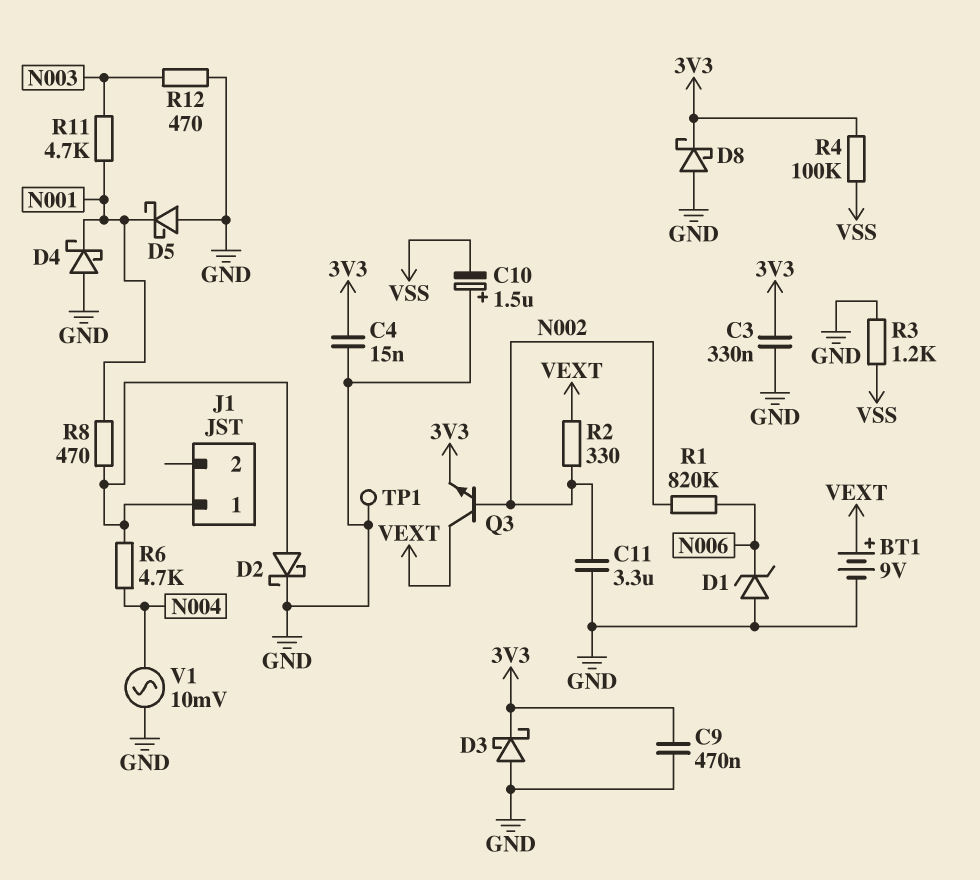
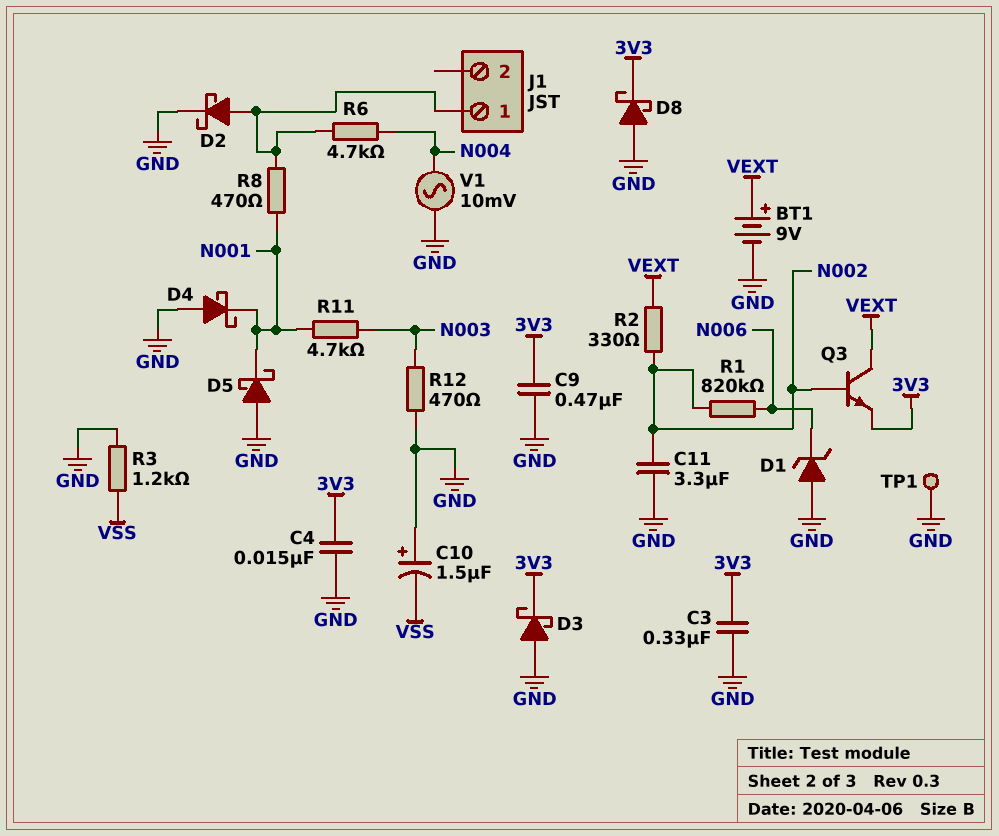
R4: 100k (3V3, VSS) -> none

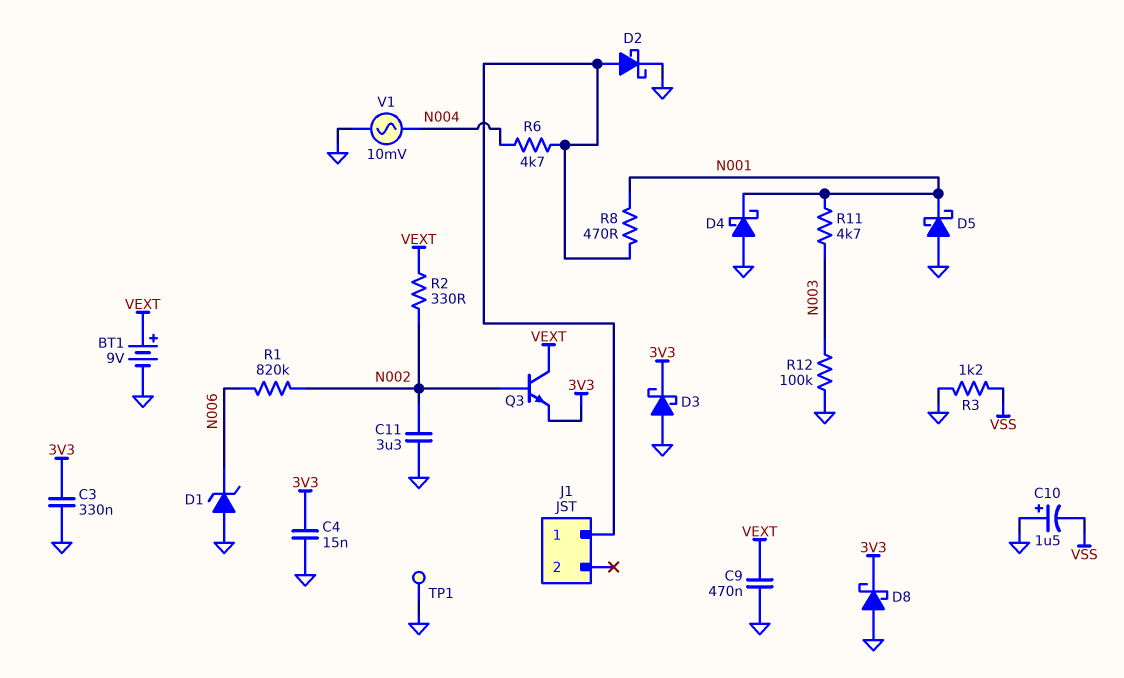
C9: 470nF (3V3, GND) -> 470nF (GND, VEXT)
R12: 470 (GND, N003) -> 100k (GND, N003)

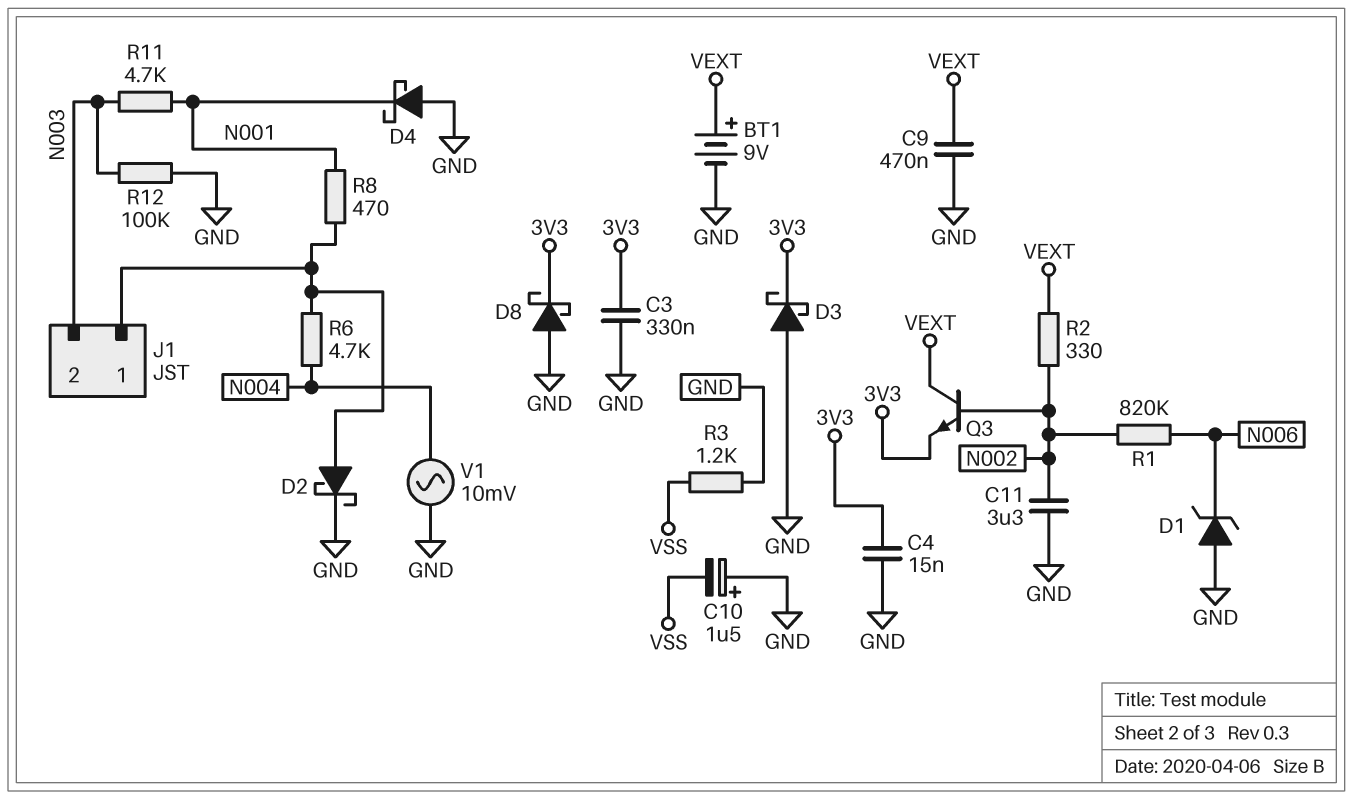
D5: schottky (A GND, K N001) -> none
J1 pin 2: none -> N003
TP1: test point (GND) -> none

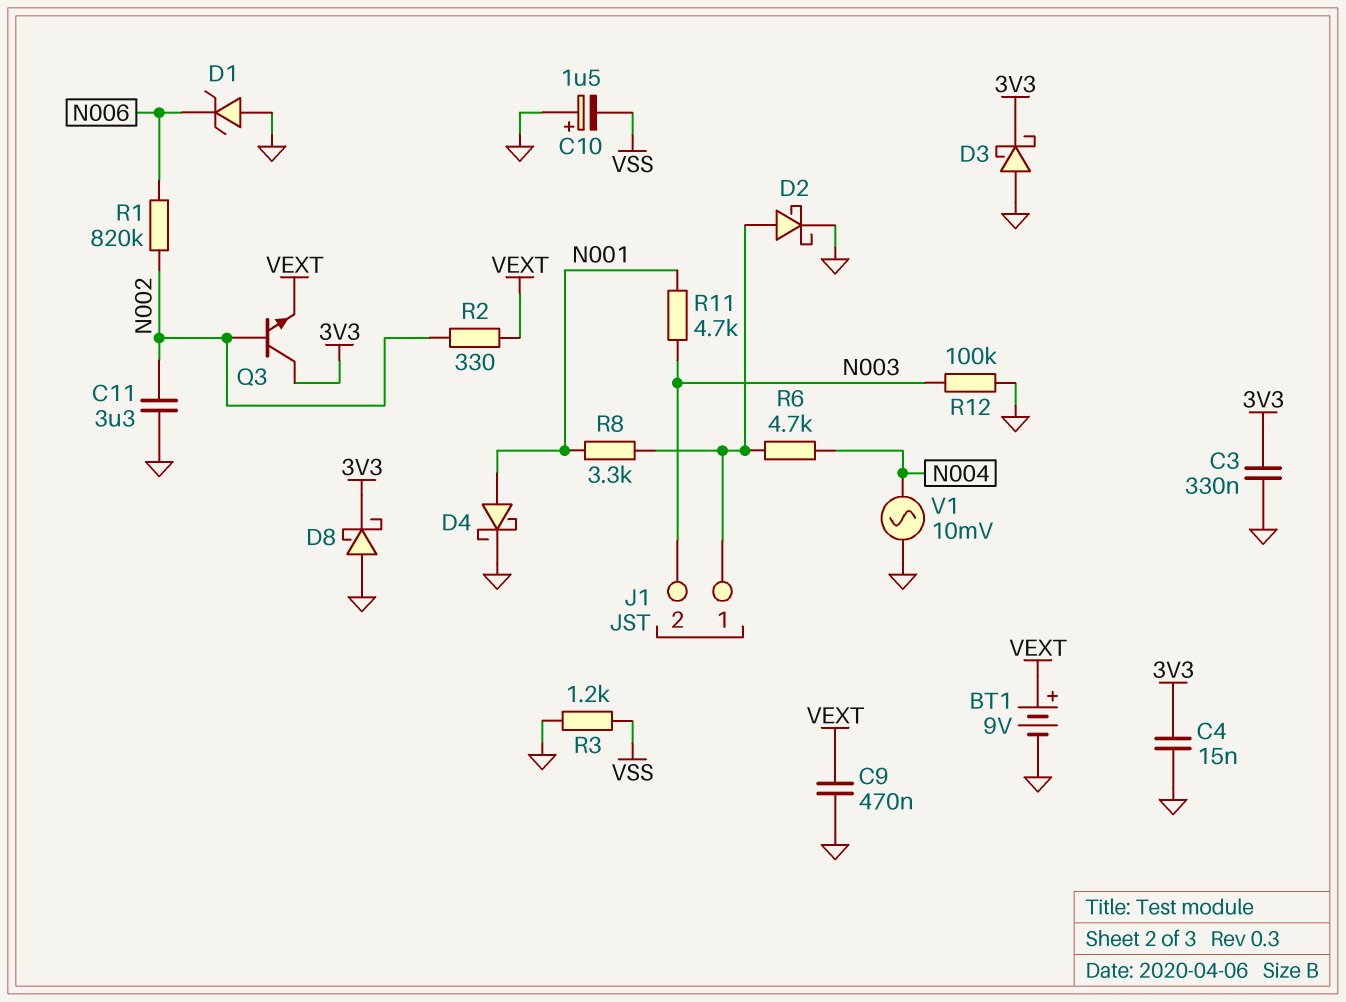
D4: schottky (A GND, K N001) -> schottky (A N001, K GND)
Q3: NPN (B N002, C VEXT, E 3V3) -> NPN (B N002, C 3V3, E VEXT)
R8: 470 (J1/1, N001) -> 3.3k (J1/1, N001)

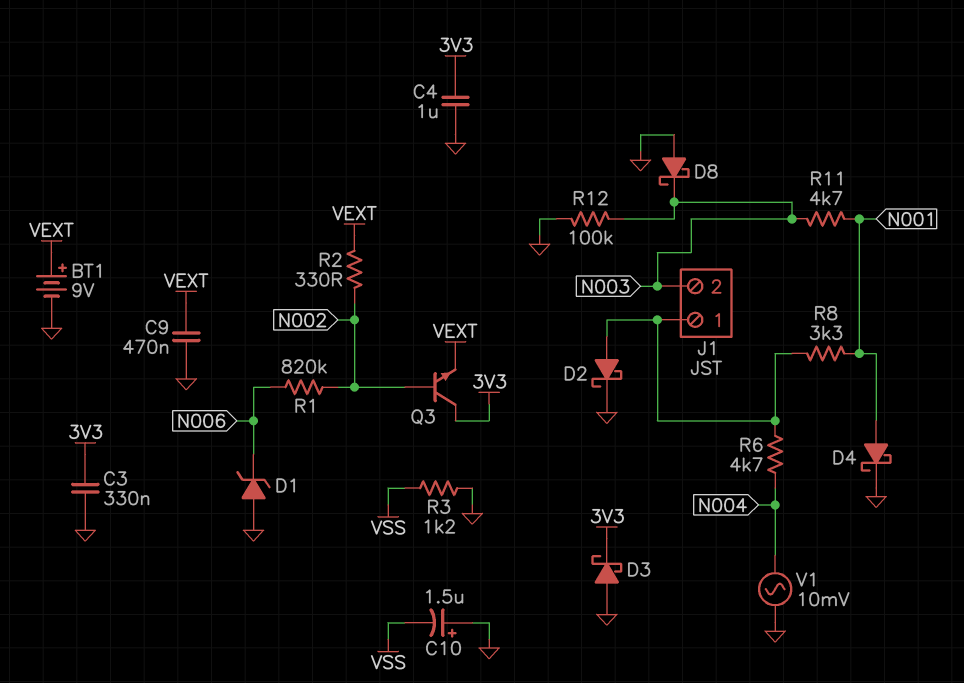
C4: 15nF (3V3, GND) -> 1uF (3V3, GND)
C11: 3.3uF (GND, N002) -> none
D8: schottky (A GND, K 3V3) -> schottky (A GND, K N003)

